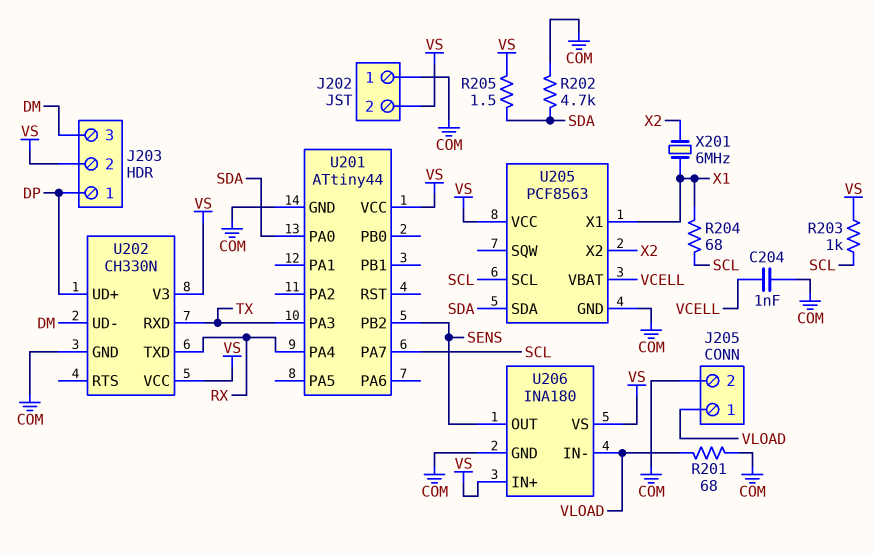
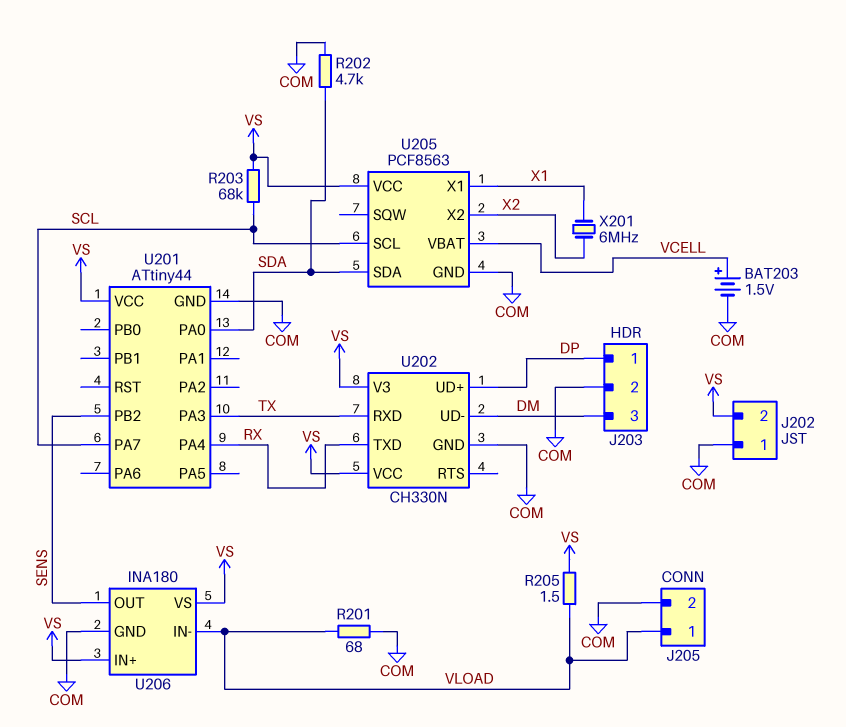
BAT203: none -> 1.5V (plus VCELL, minus COM)
C204: 1nF (COM, VCELL) -> none
J203 pin 2: VS -> COM
R203: 1k (SCL, VS) -> 68k (SCL, VS)
R204: 68 (SCL, X1) -> none
R205: 1.5 (SDA, VS) -> 1.5 (VLOAD, VS)

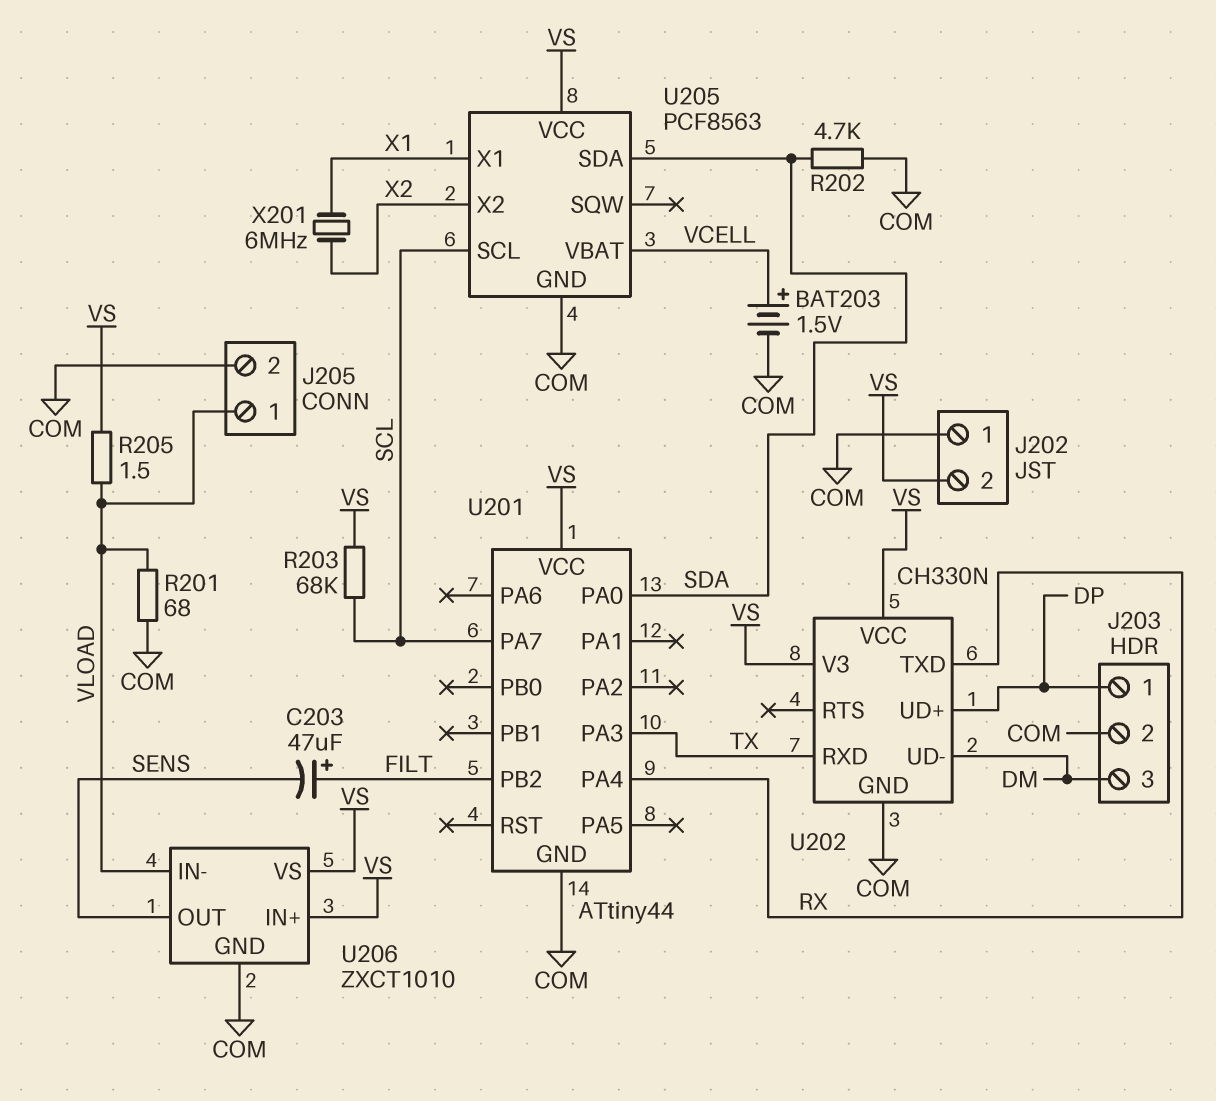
C203: none -> 47uF (plus FILT, minus SENS)
U201 pin PB2: SENS -> FILT
U206: INA180 -> ZXCT1010

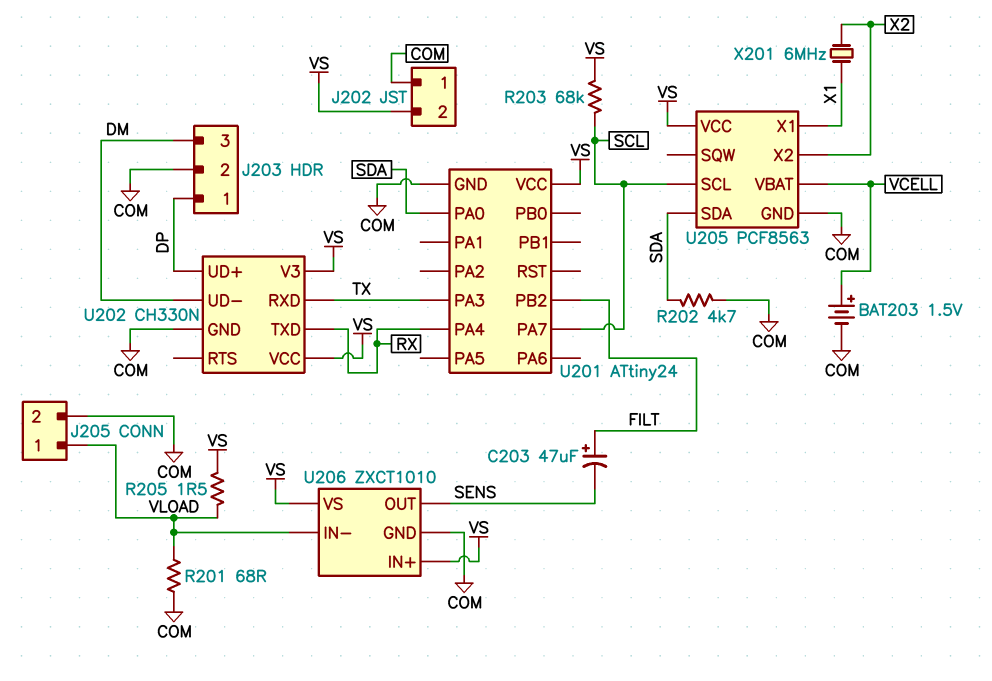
U201: ATtiny44 -> ATtiny24

